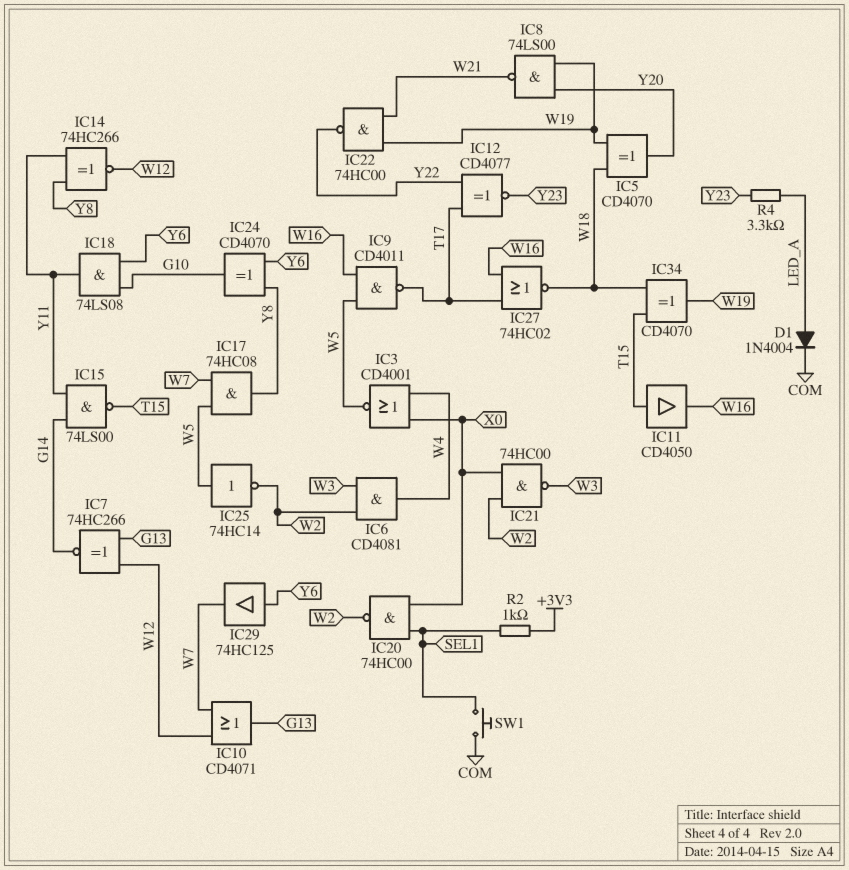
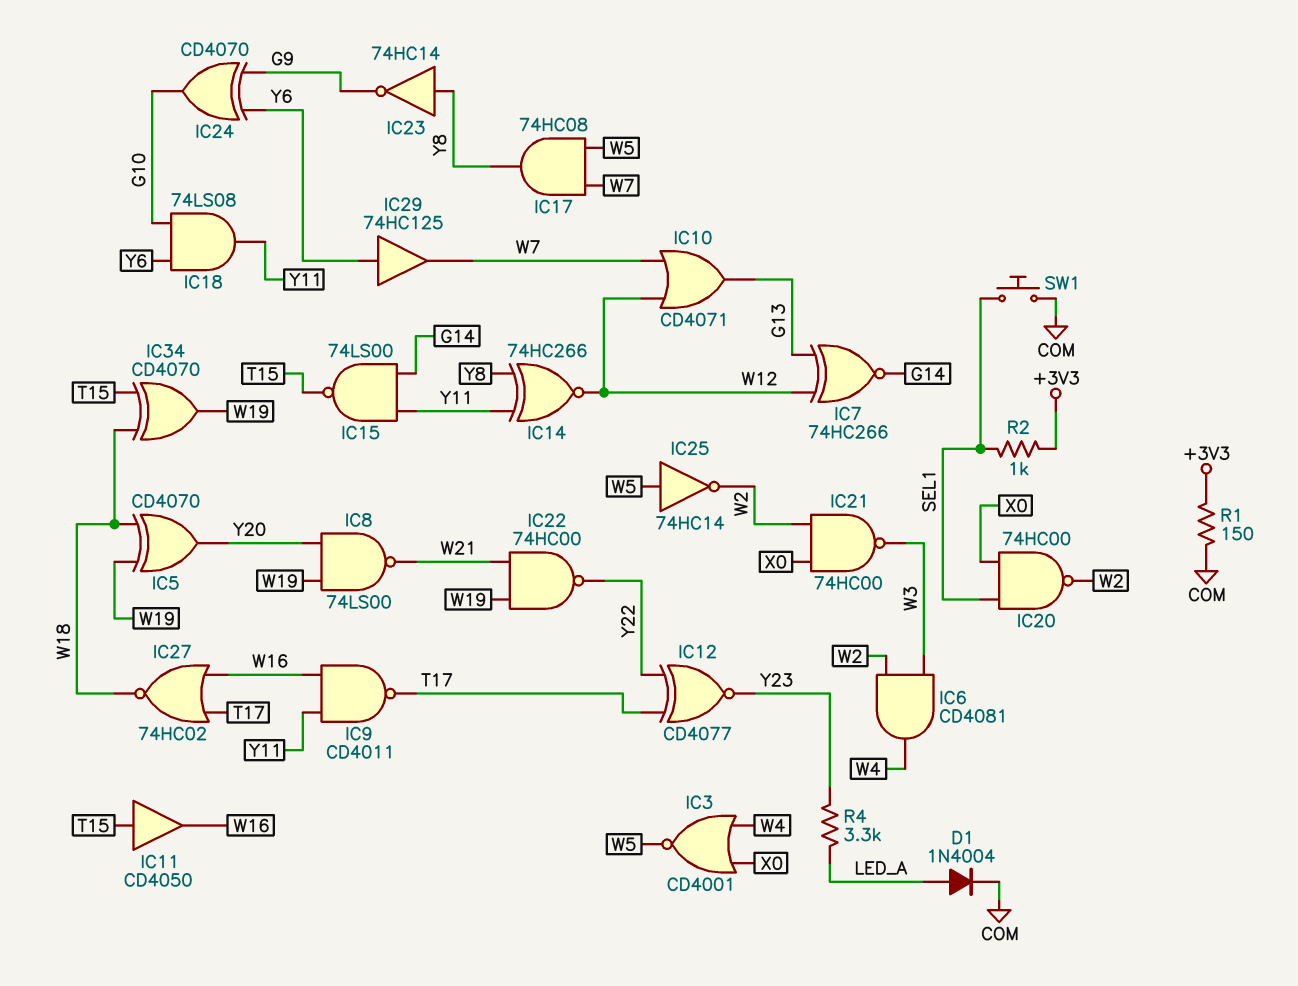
IC9: NAND CD4011 (in W5, in W16, out T17) -> NAND CD4011 (in W16, in Y11, out T17)
IC23: none -> NOT 74HC14 (in Y8, out G9)
IC24: XOR CD4070 (in Y6, in Y8, out G10) -> XOR CD4070 (in G9, in Y6, out G10)
R1: none -> 150 (+3V3, COM)

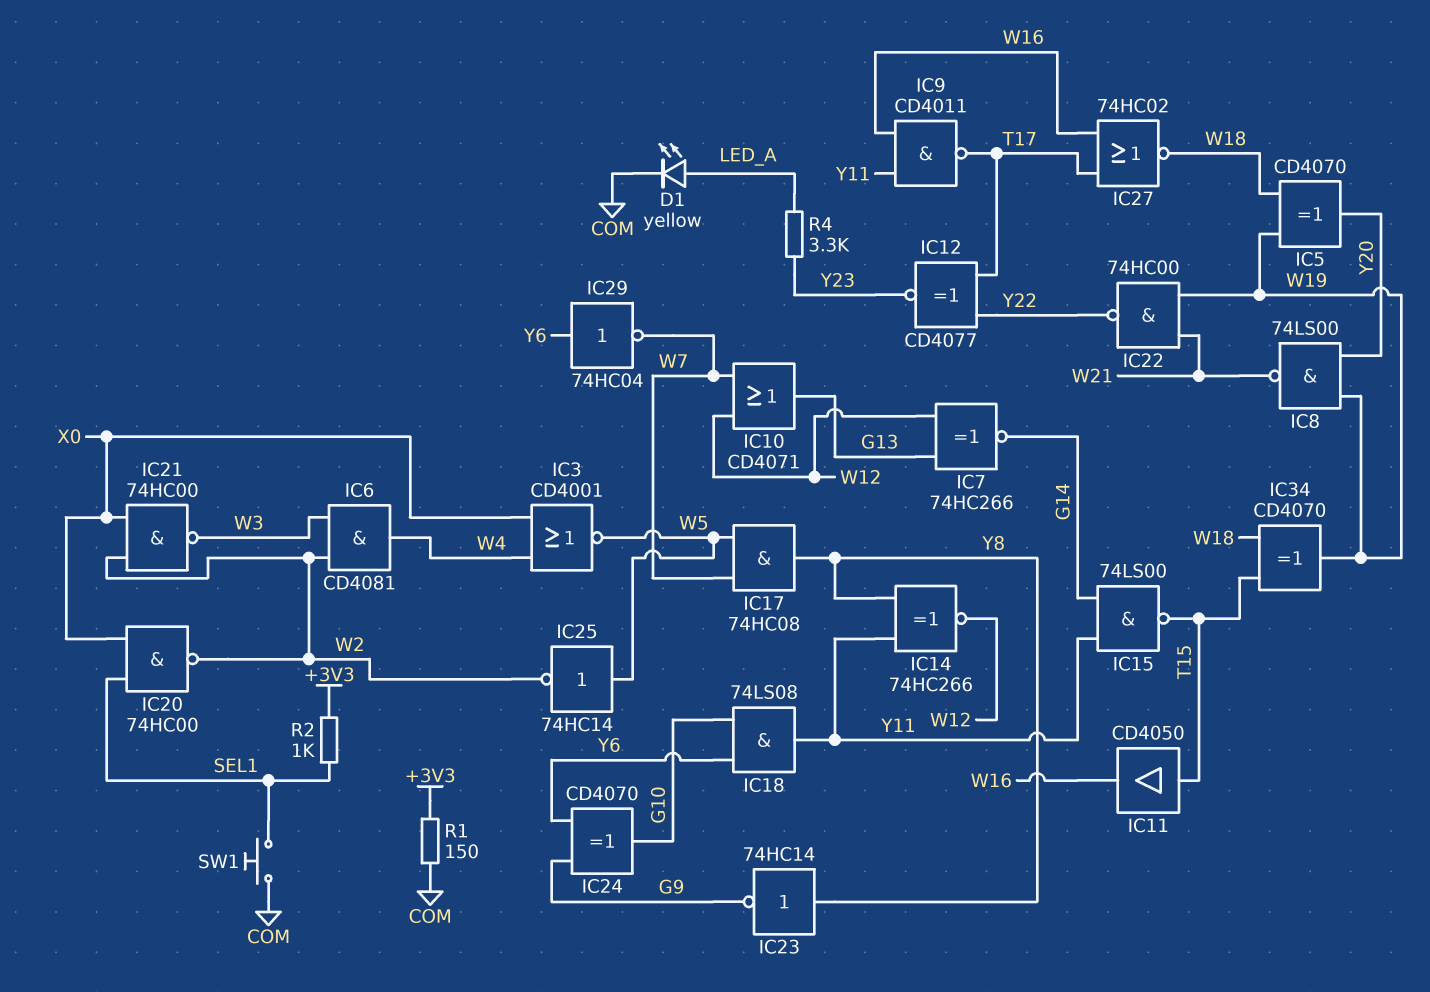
D1: diode 1N4004 (A LED_A, K COM) -> LED yellow (A LED_A, K COM)
IC29: buffer 74HC125 (in Y6, out W7) -> NOT 74HC04 (in Y6, out W7)

